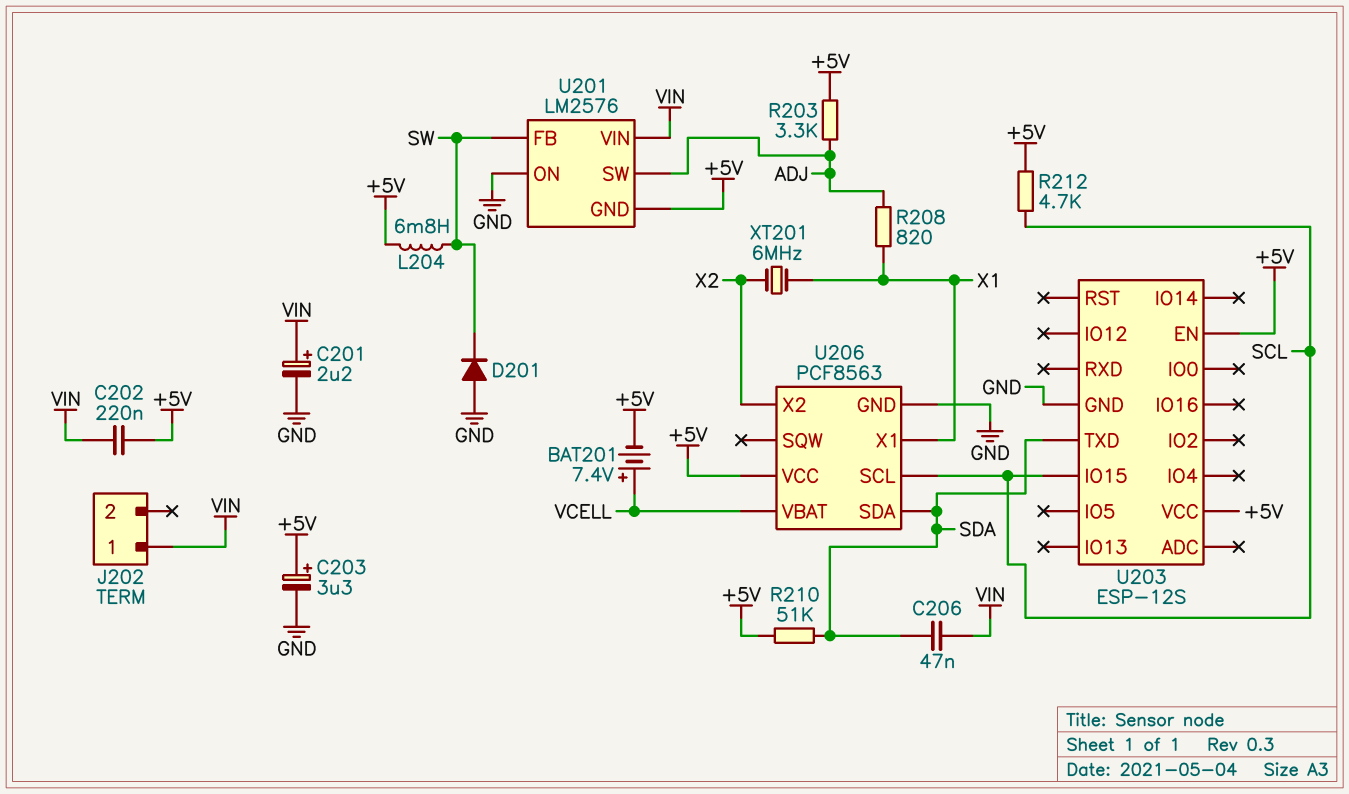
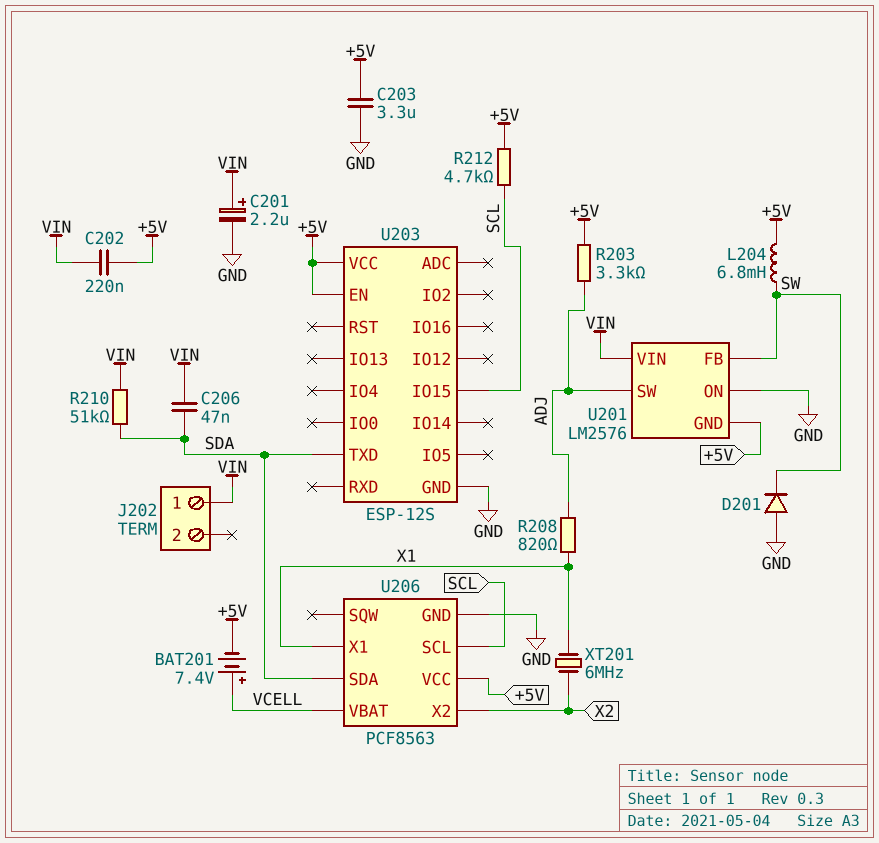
C203: 3.3uF (plus +5V, minus GND) -> 3.3uF (+5V, GND)
R210: 51k (+5V, SDA) -> 51k (SDA, VIN)

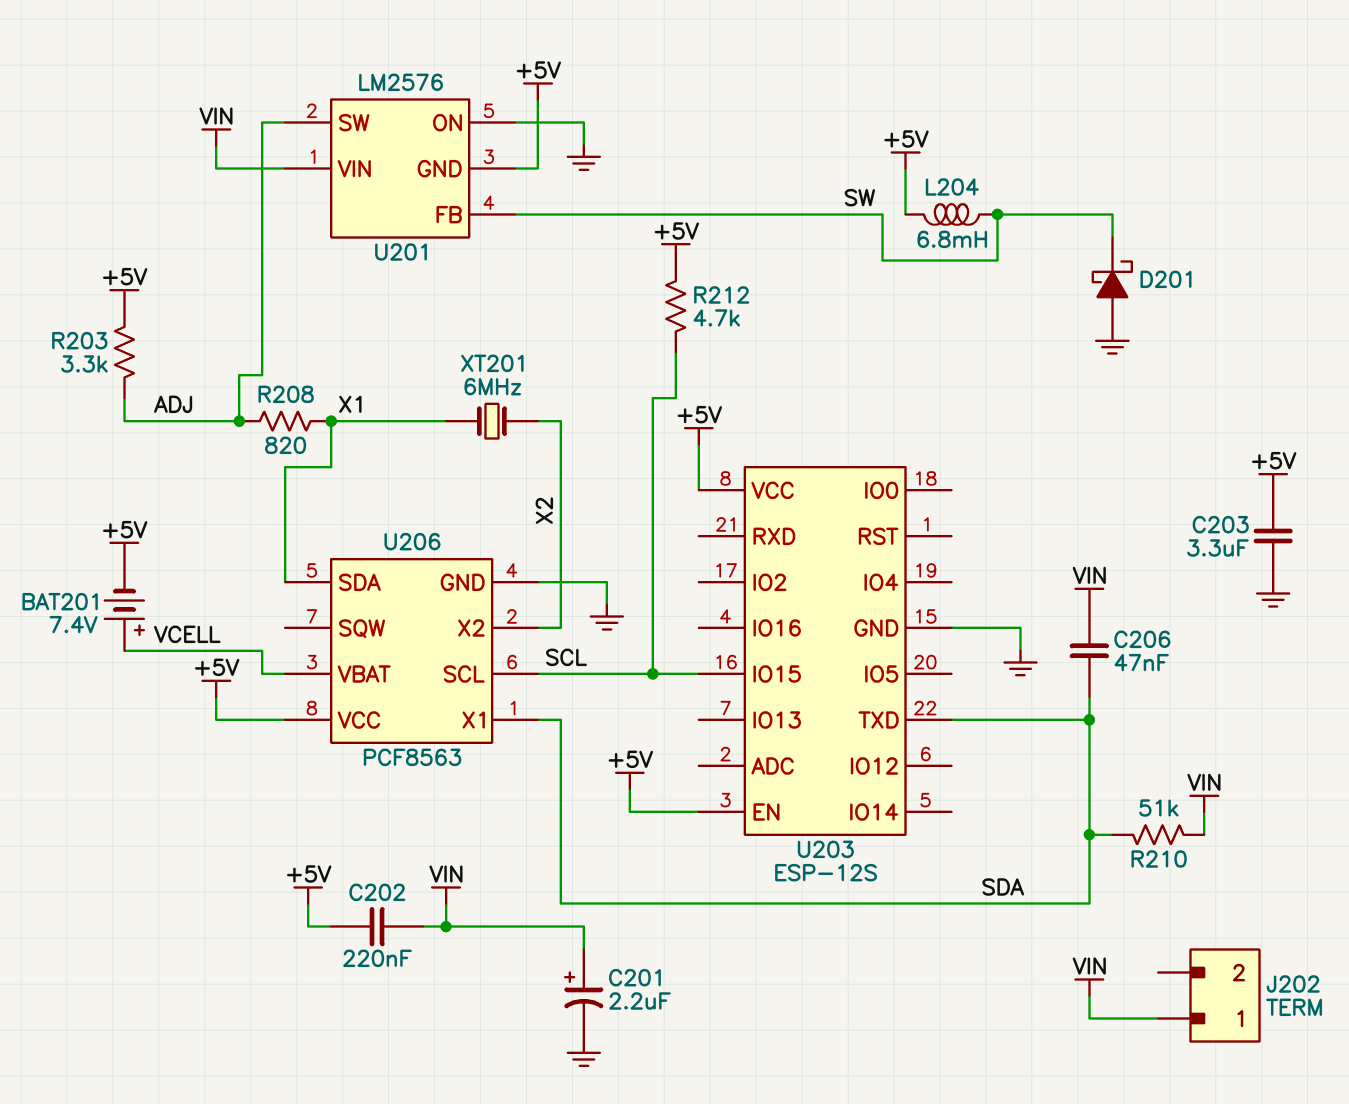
D201: diode (A GND, K SW) -> schottky (A GND, K SW)
U206 pin SDA: SDA -> X1
U206 pin X1: X1 -> SDA

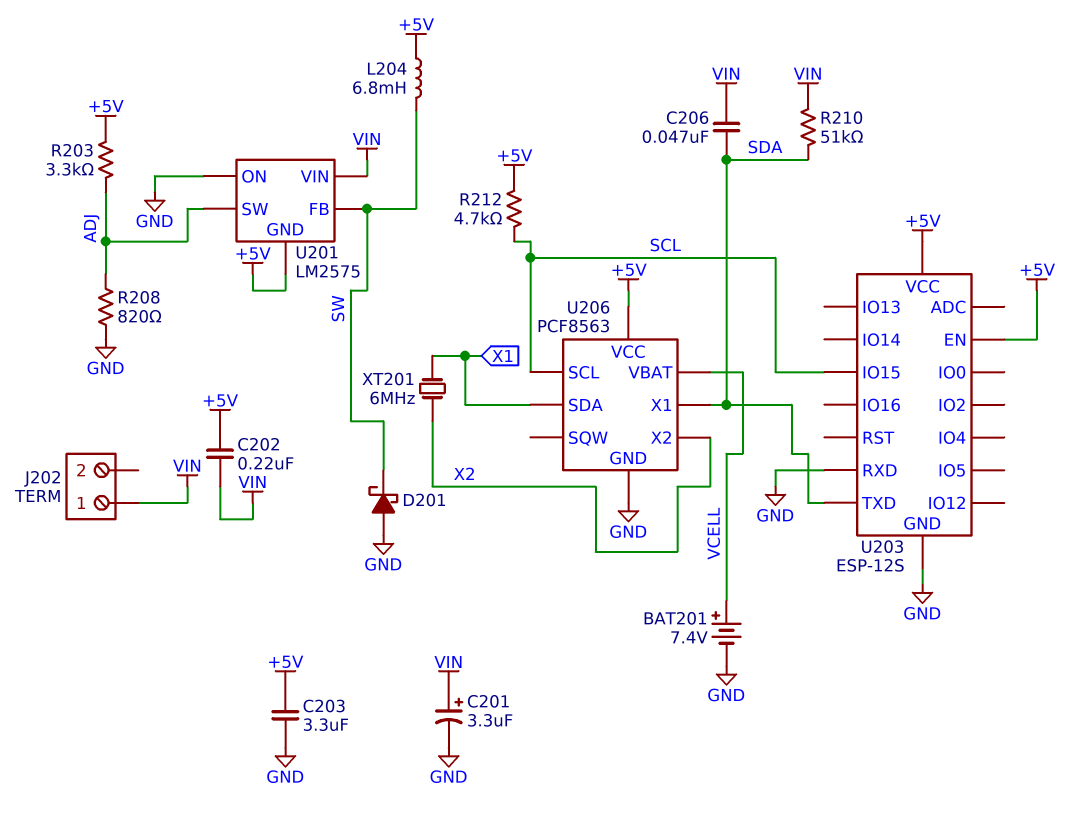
BAT201: 7.4V (plus VCELL, minus +5V) -> 7.4V (plus VCELL, minus GND)
C201: 2.2uF (plus VIN, minus GND) -> 3.3uF (plus VIN, minus GND)
R208: 820 (ADJ, X1) -> 820 (ADJ, GND)
U201: LM2576 -> LM2575
U203 pin RXD: none -> GND

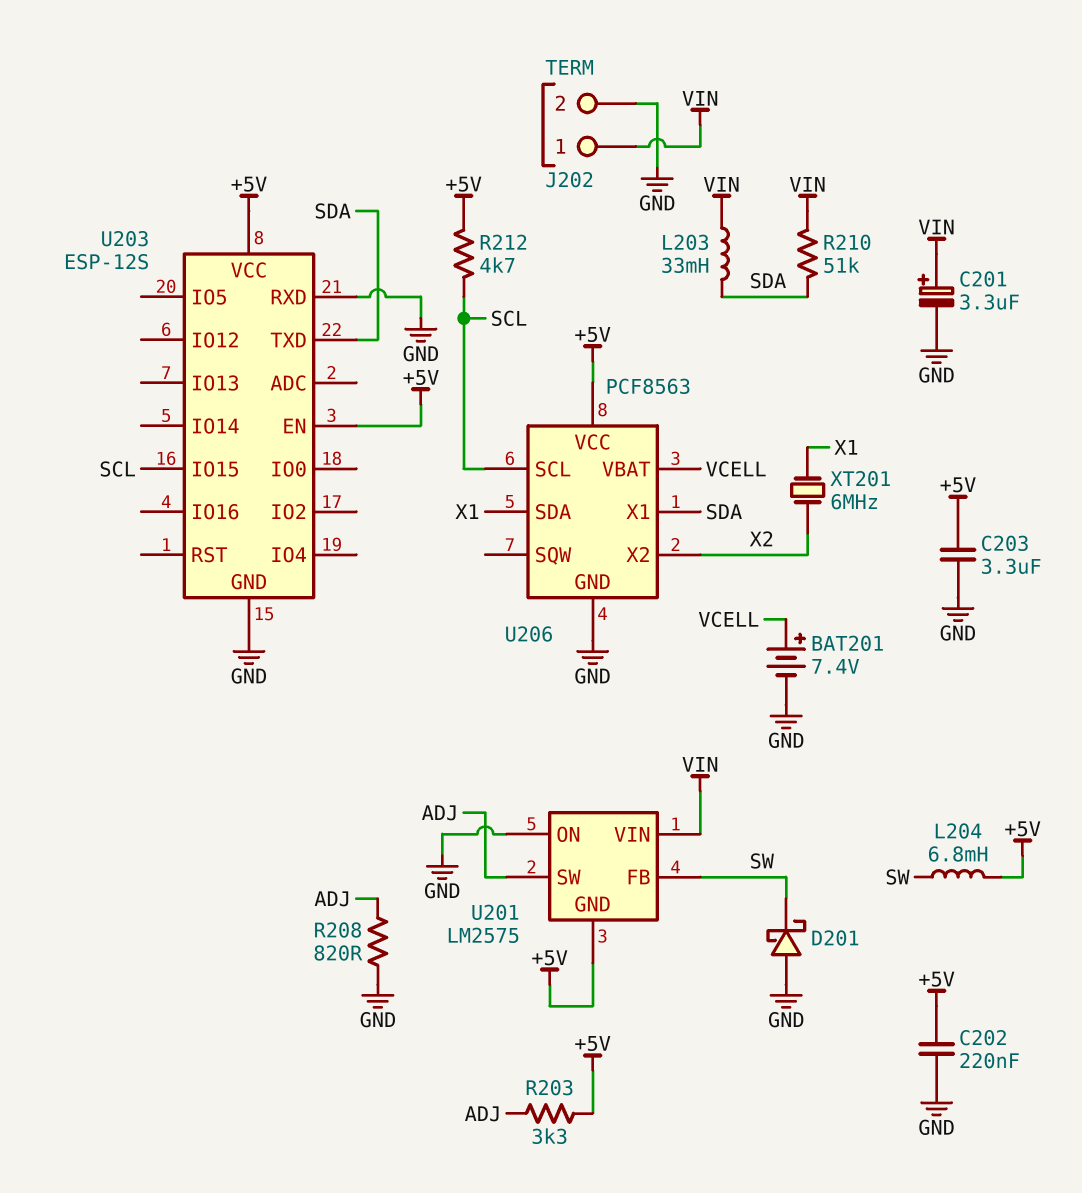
C202: 220nF (+5V, VIN) -> 220nF (+5V, GND)
C206: 47nF (SDA, VIN) -> none
J202 pin 2: none -> GND
L203: none -> 33mH (SDA, VIN)

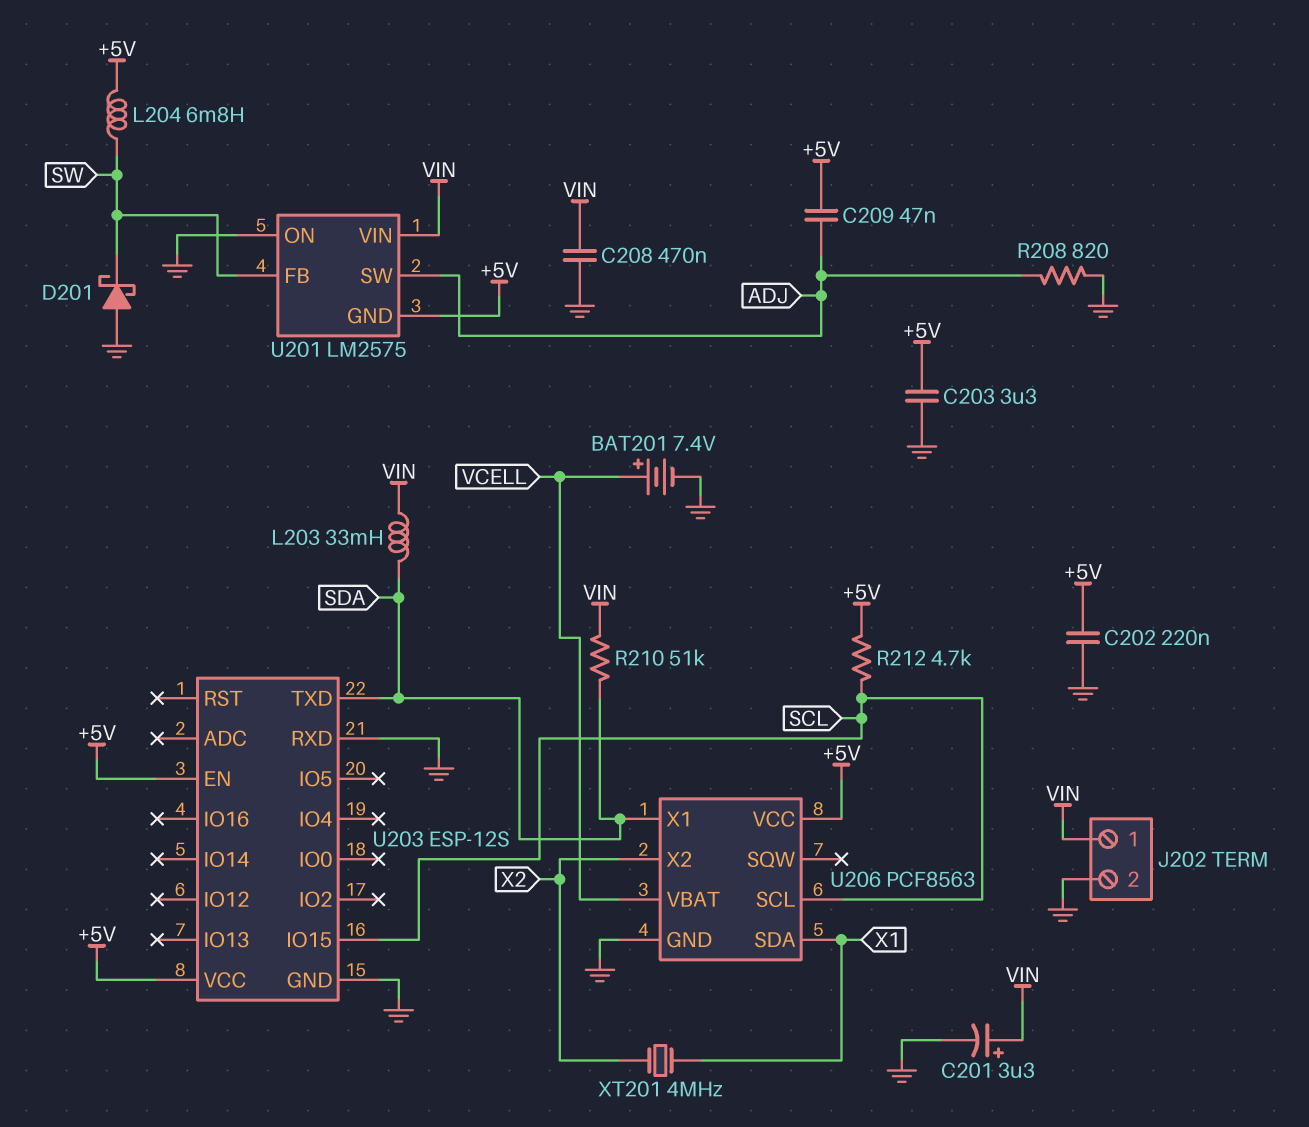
C208: none -> 470nF (GND, VIN)
C209: none -> 47nF (+5V, ADJ)
R203: 3.3k (+5V, ADJ) -> none
XT201: 6MHz (X1, X2) -> 4MHz (X1, X2)

